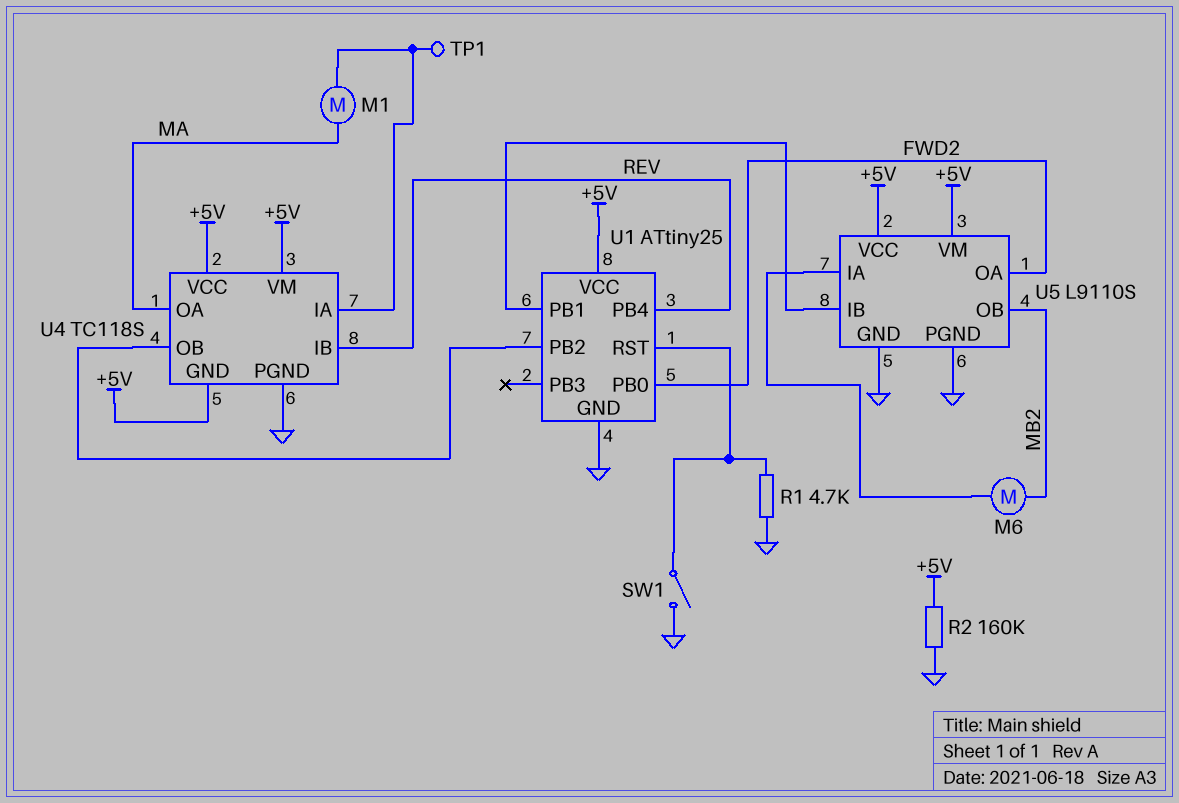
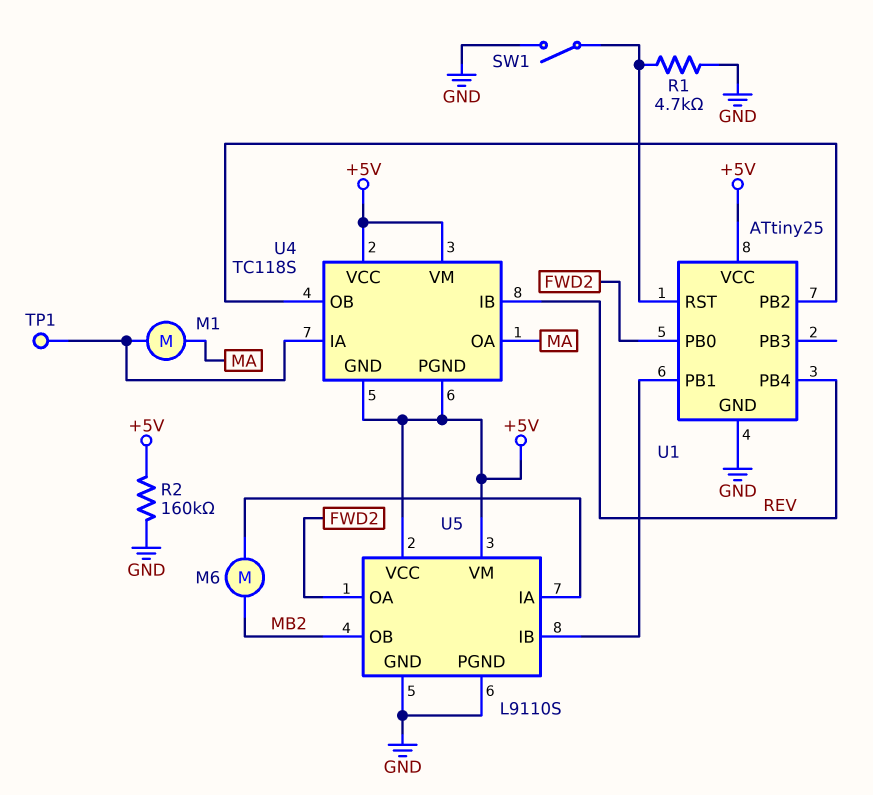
U4 pin PGND: GND -> +5V

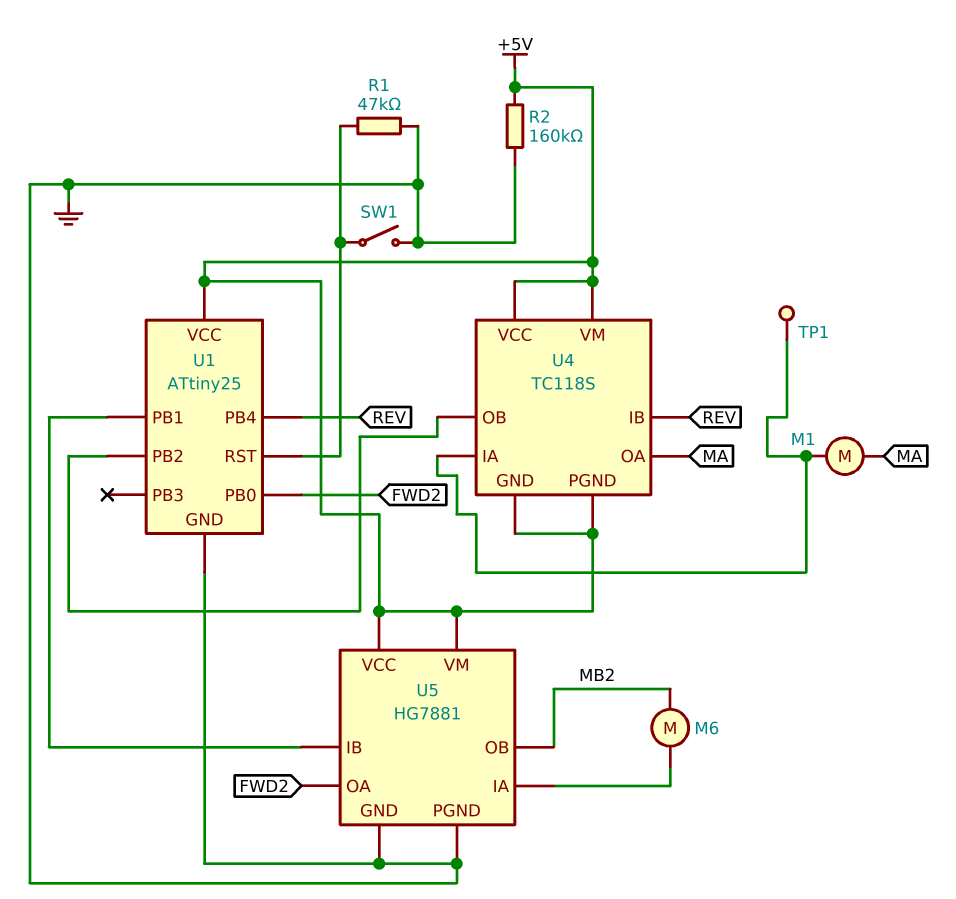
R1: 4.7k (GND, U1/RST) -> 47k (GND, U1/RST)
U5: L9110S -> HG7881

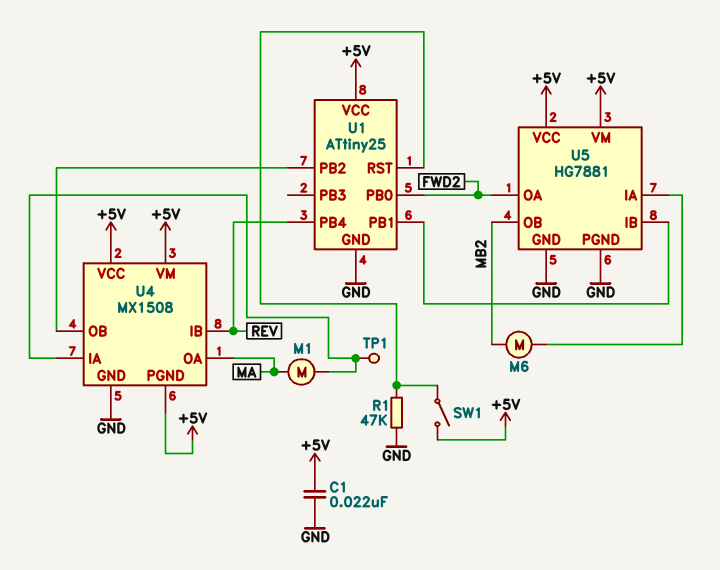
C1: none -> 22nF (+5V, GND)
R2: 160k (+5V, GND) -> none
SW1: switch (GND, U1/RST) -> switch (+5V, U1/RST)
U4: TC118S -> MX1508
U4 pin GND: +5V -> GND

